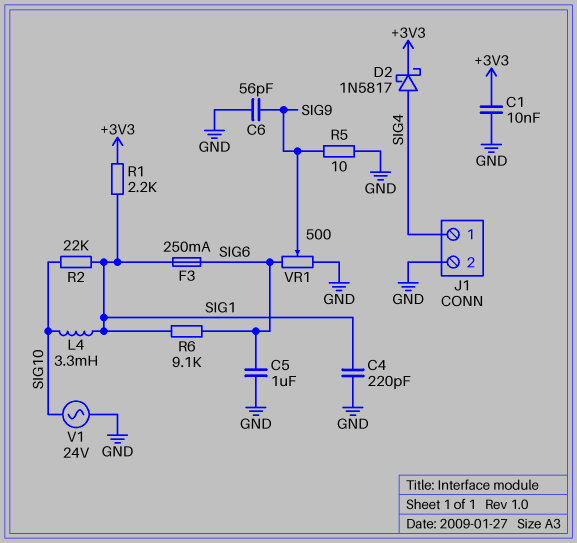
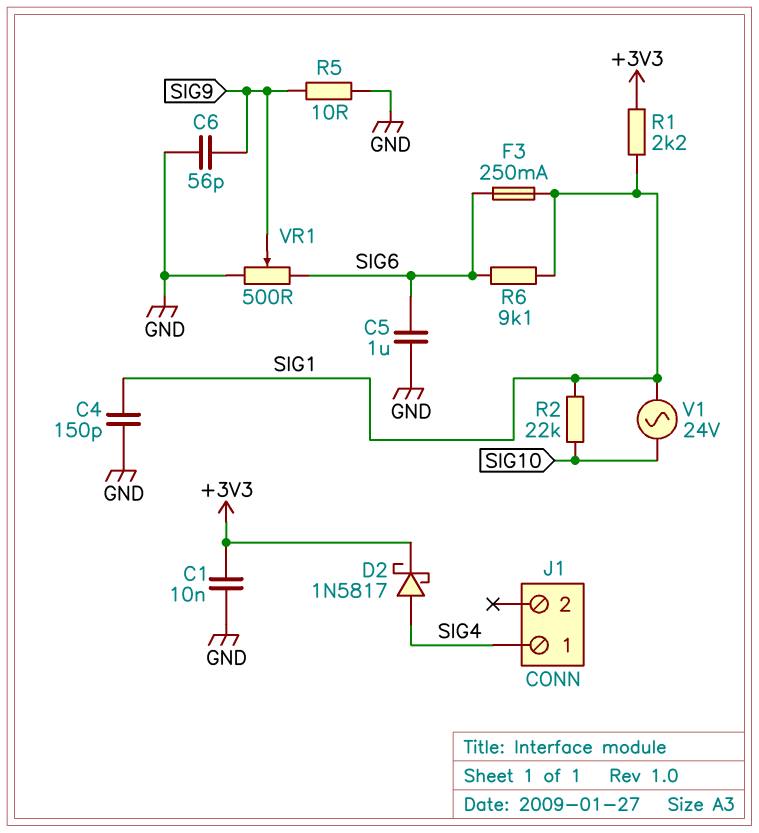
C4: 220pF (GND, SIG1) -> 150pF (GND, SIG1)
J1 pin 2: GND -> none
L4: 3.3mH (SIG1, SIG10) -> none
V1: AC 24V (GND, SIG10) -> AC 24V (SIG1, SIG10)

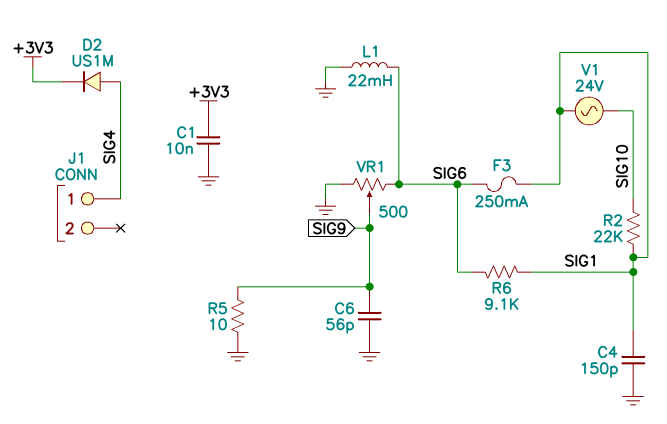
C5: 1uF (GND, SIG6) -> none
D2: schottky 1N5817 (A SIG4, K +3V3) -> diode US1M (A SIG4, K +3V3)
L1: none -> 22mH (GND, SIG6)
R1: 2.2k (+3V3, SIG1) -> none

